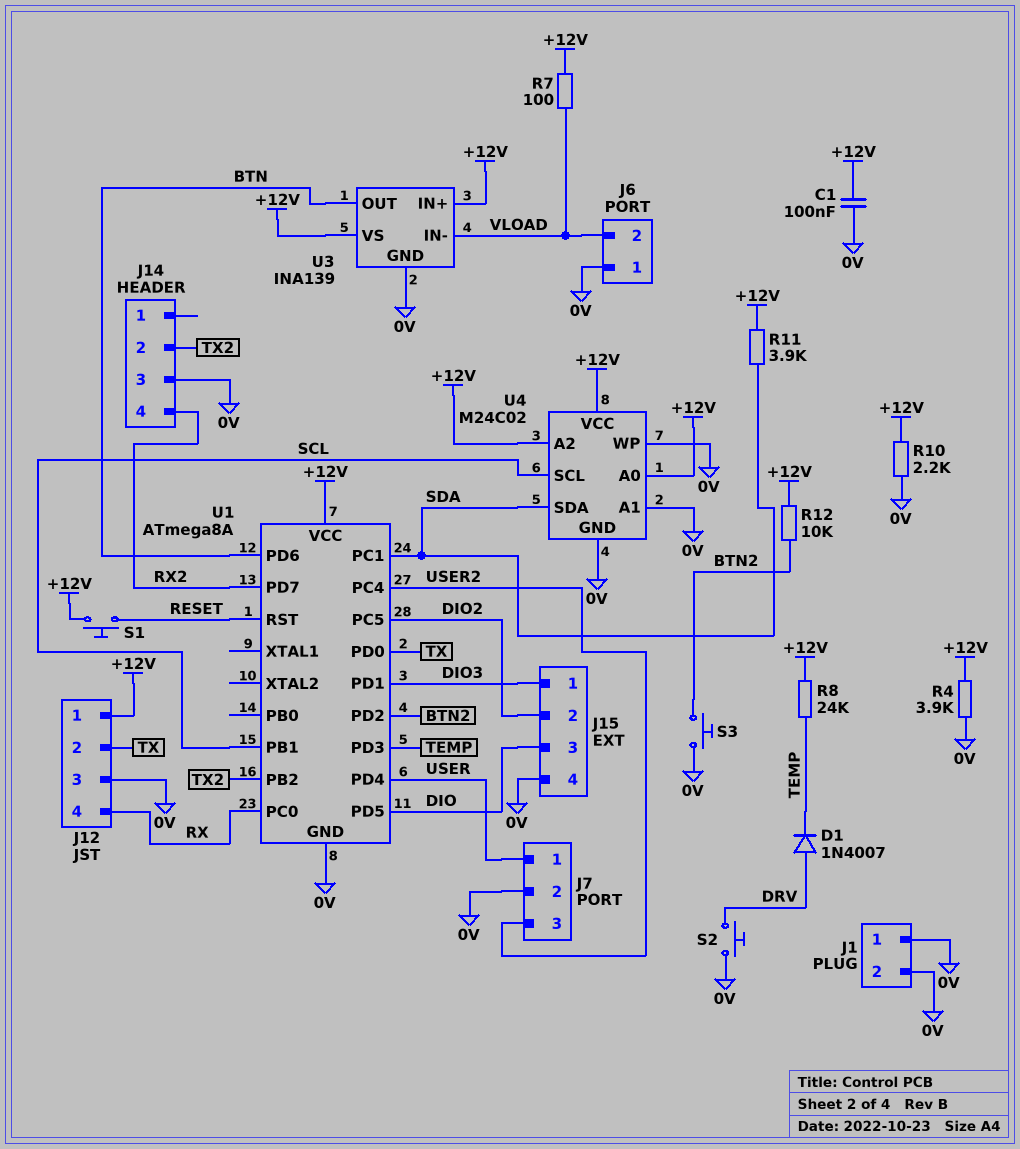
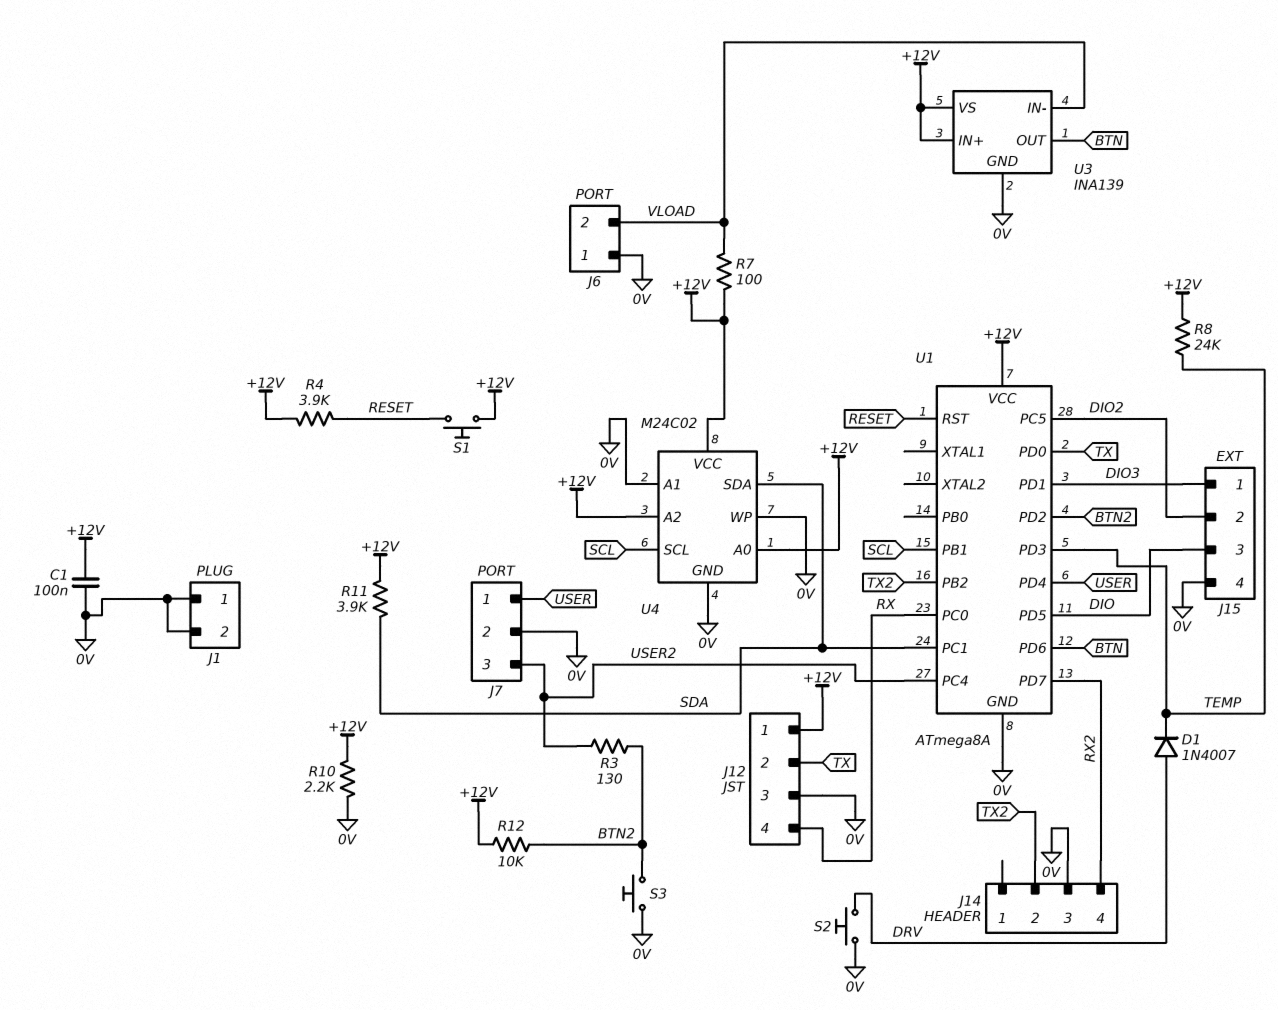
R3: none -> 130 (BTN2, USER2)
R4: 3.9k (+12V, 0V) -> 3.9k (+12V, RESET)

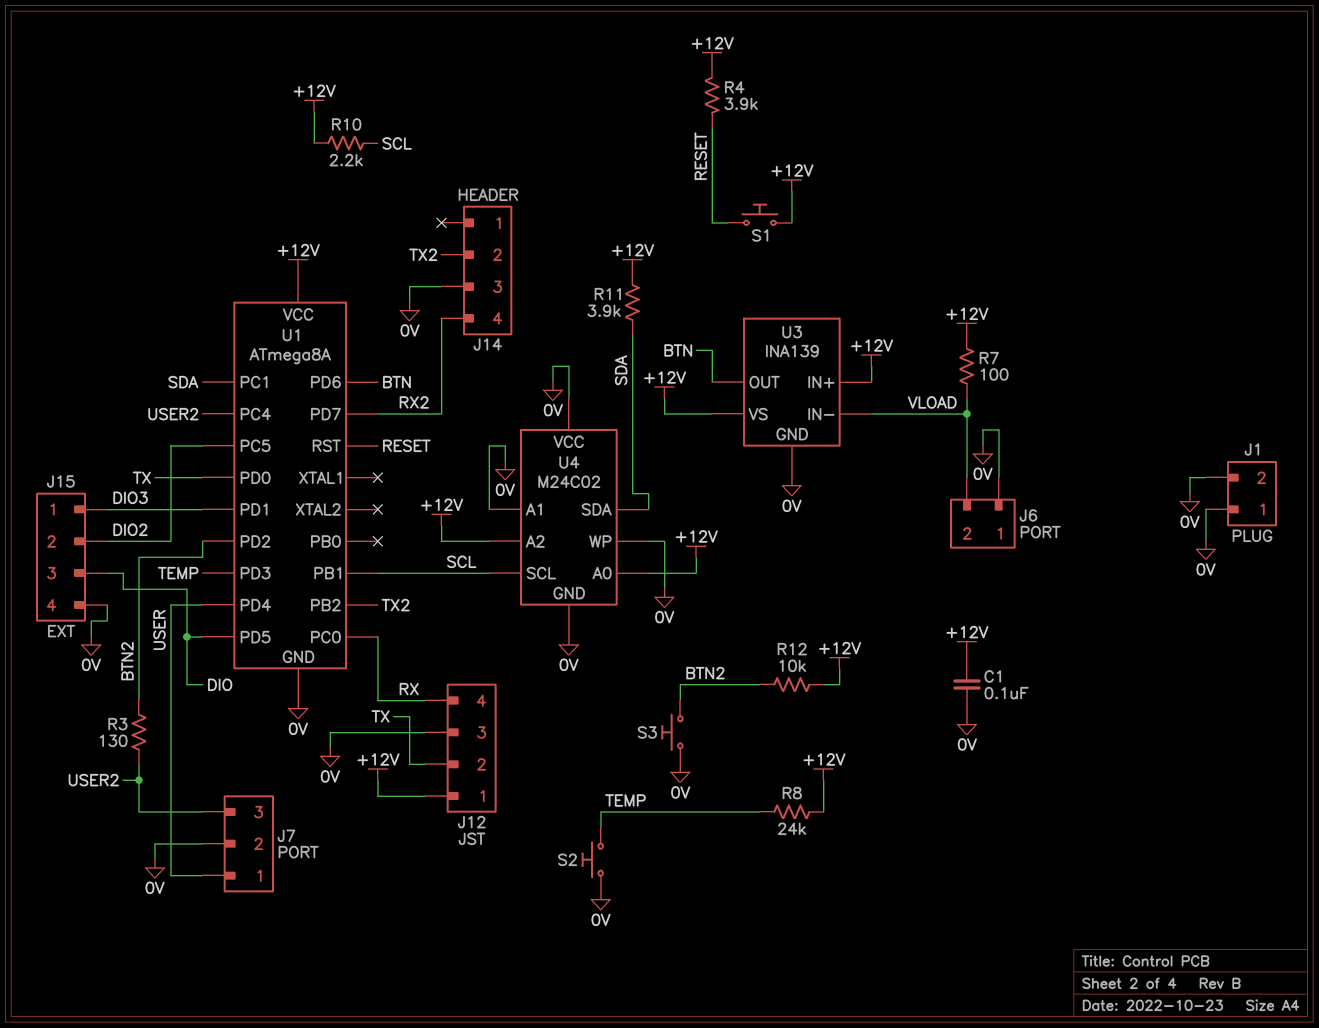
D1: diode 1N4007 (A DRV, K TEMP) -> none
R10: 2.2k (+12V, 0V) -> 2.2k (+12V, SCL)
S2: button (0V, DRV) -> button (0V, TEMP)
U4 pin VCC: +12V -> 0V

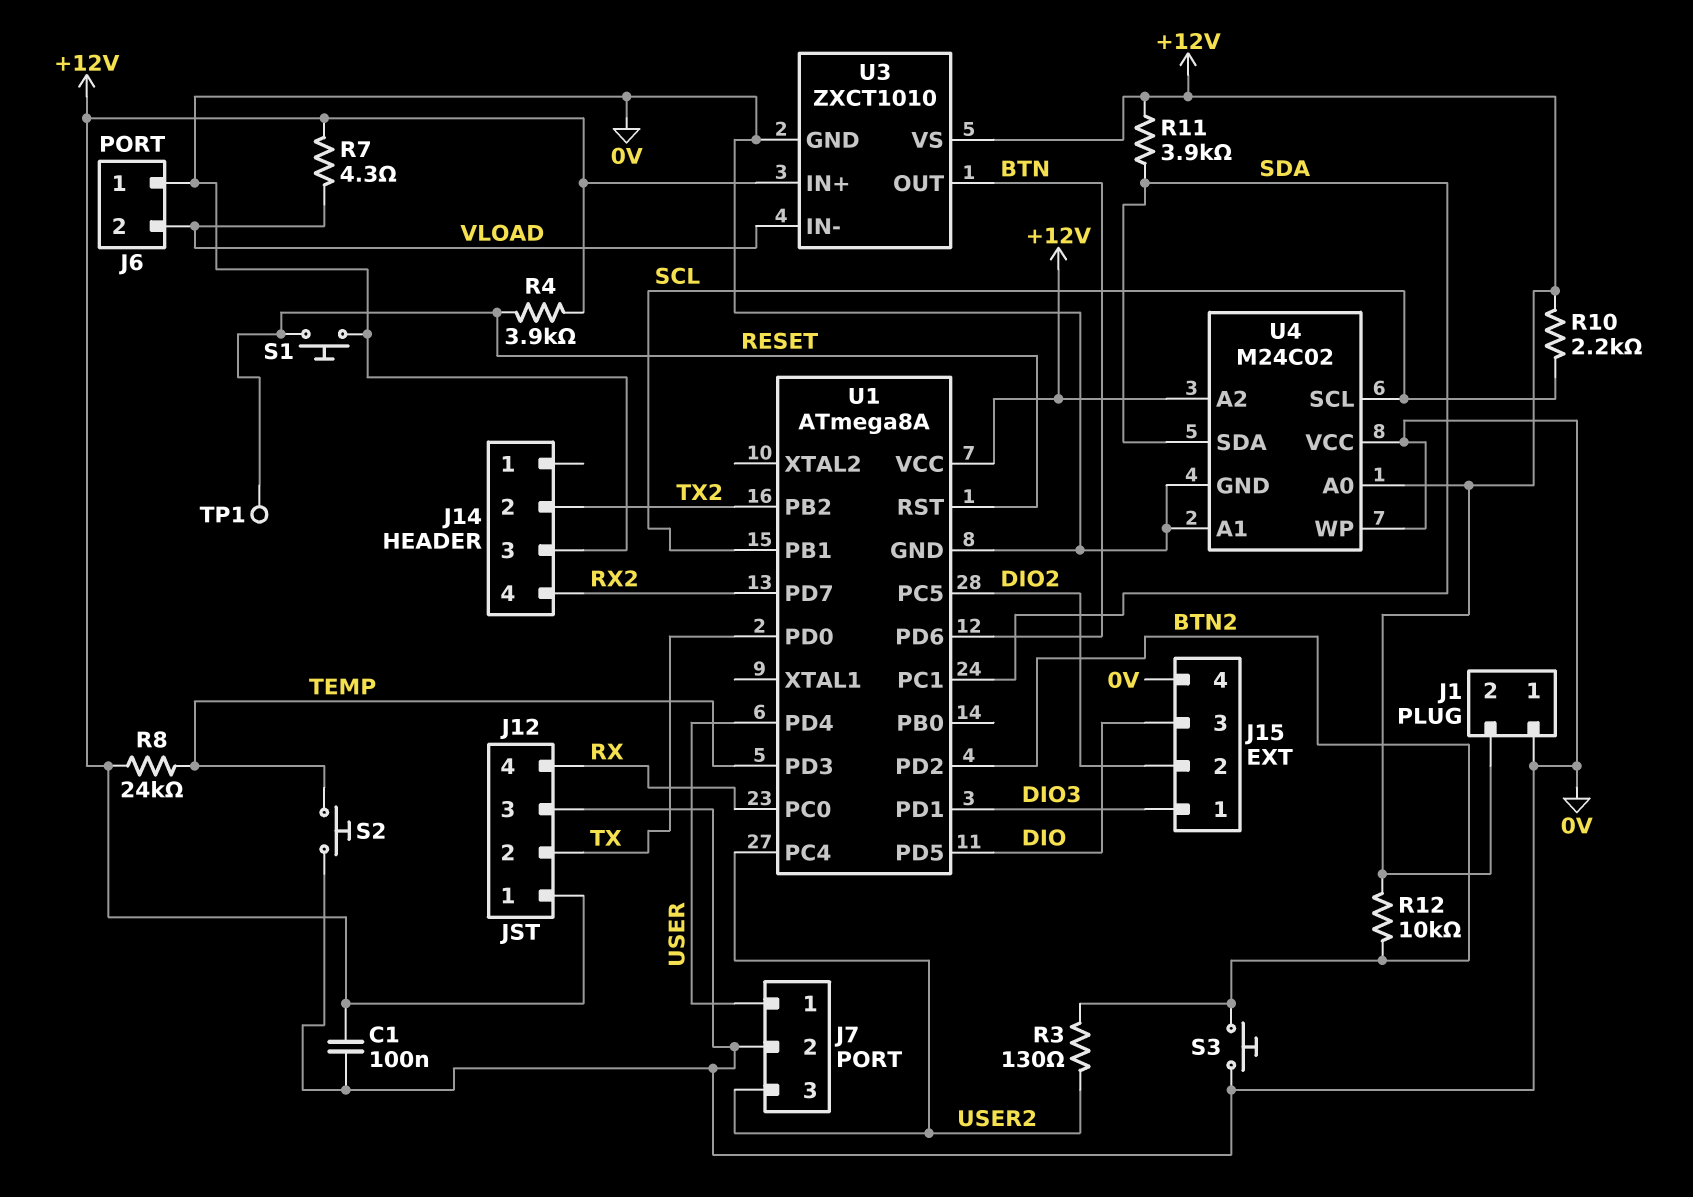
J1 pin 2: 0V -> +12V
R7: 100 (+12V, VLOAD) -> 4.3 (+12V, VLOAD)
S1: button (+12V, RESET) -> button (0V, RESET)
TP1: none -> test point (RESET)
U3: INA139 -> ZXCT1010

